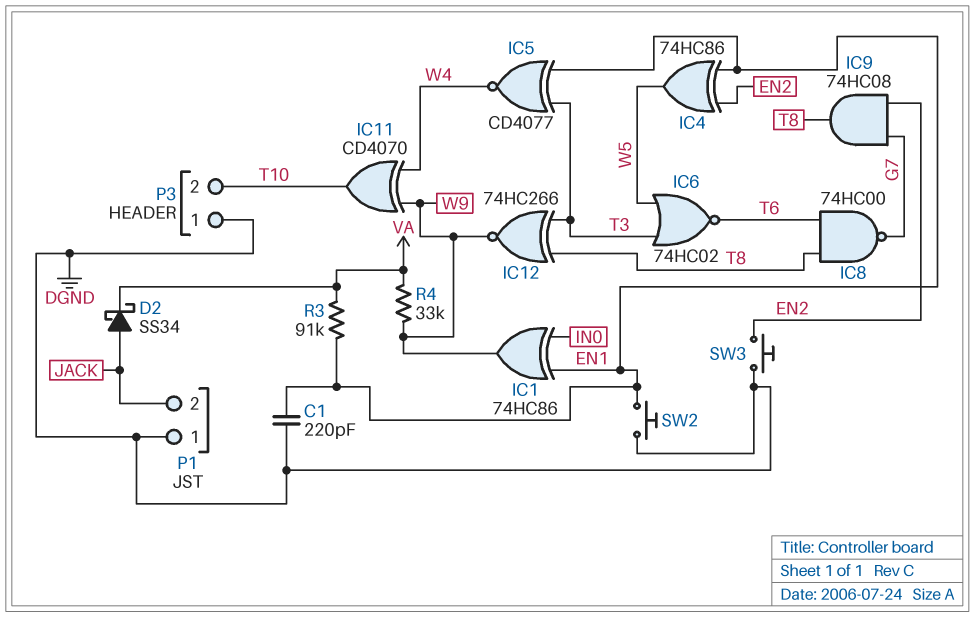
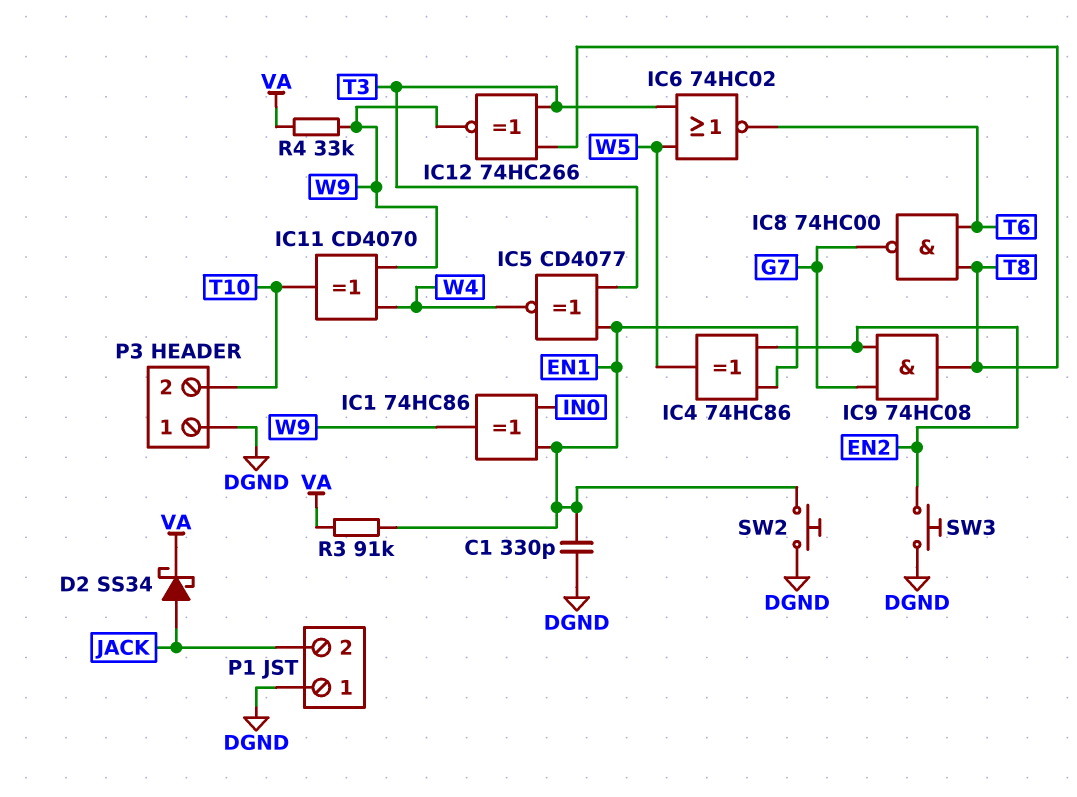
C1: 220pF (DGND, EN1) -> 330pF (DGND, EN1)

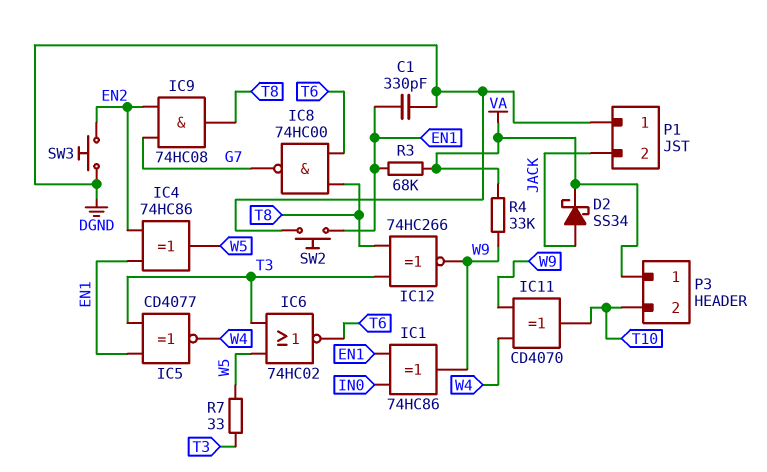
P3 pin 1: DGND -> VA
R3: 91k (EN1, VA) -> 68k (EN1, VA)
R7: none -> 33 (T3, W5)

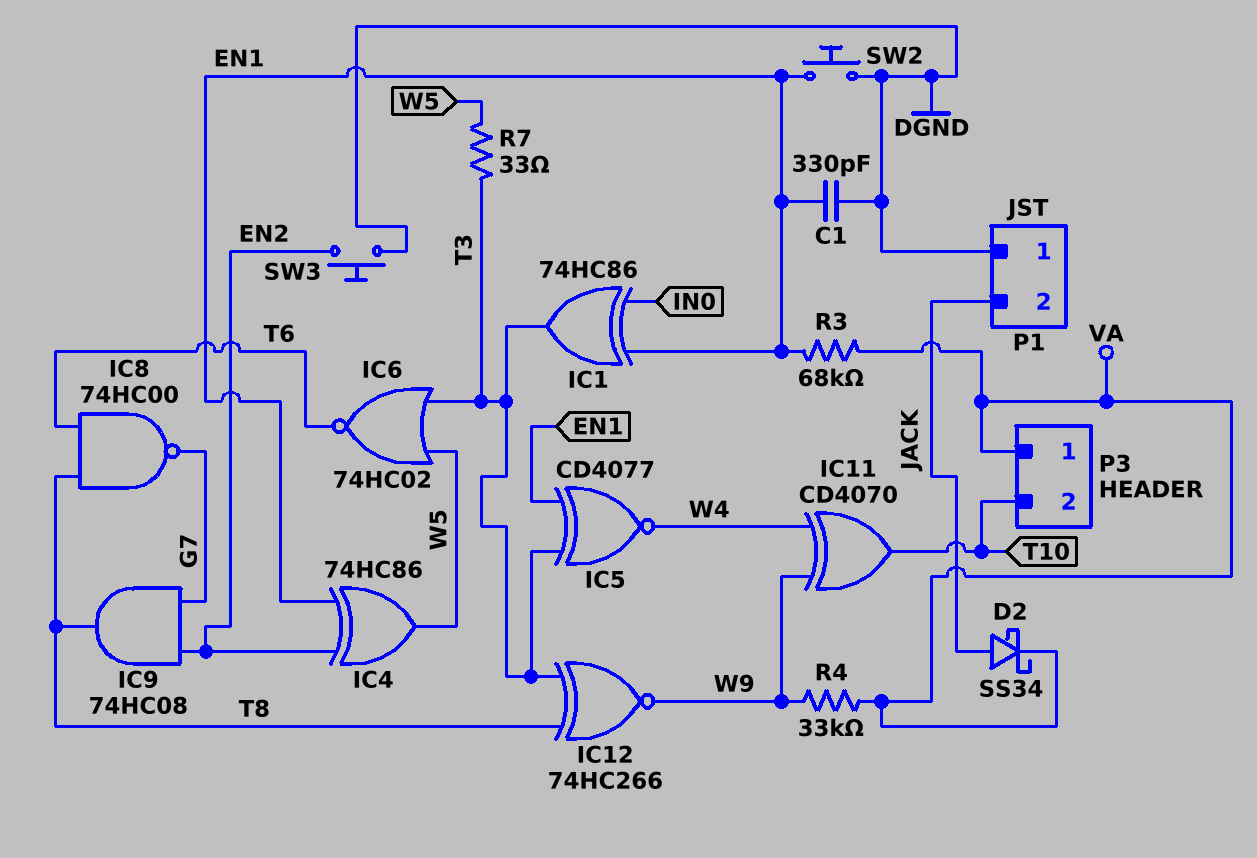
IC1: XOR 74HC86 (in EN1, in IN0, out W9) -> XOR 74HC86 (in EN1, in IN0, out T3)

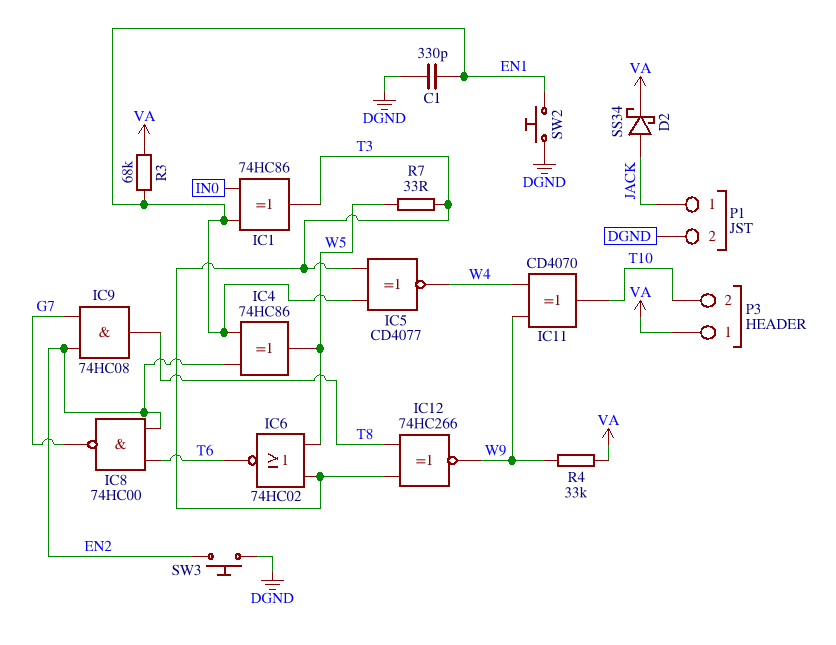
IC8: NAND 74HC00 (in T6, in T8, out G7) -> NAND 74HC00 (in EN2, in T6, out G7)
P1 pin 1: DGND -> JACK
P1 pin 2: JACK -> DGND

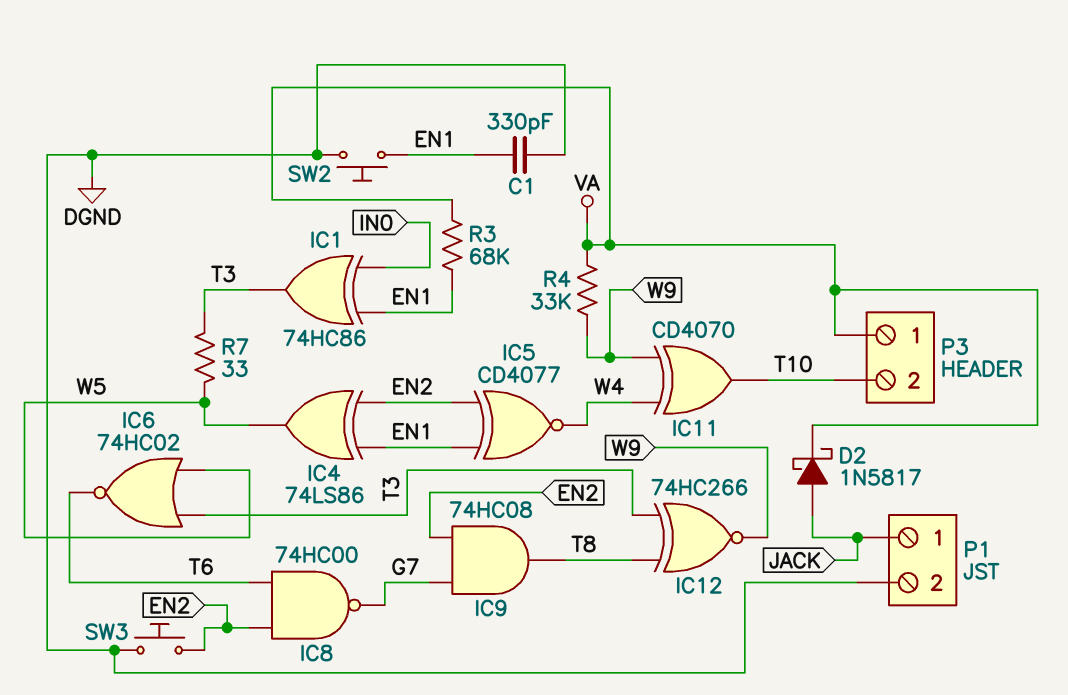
D2: schottky SS34 (A JACK, K VA) -> schottky 1N5817 (A JACK, K VA)
IC4: XOR 74HC86 (in EN1, in EN2, out W5) -> XOR 74LS86 (in EN1, in EN2, out W5)
IC5: XNOR CD4077 (in EN1, in T3, out W4) -> XNOR CD4077 (in EN1, in EN2, out W4)

